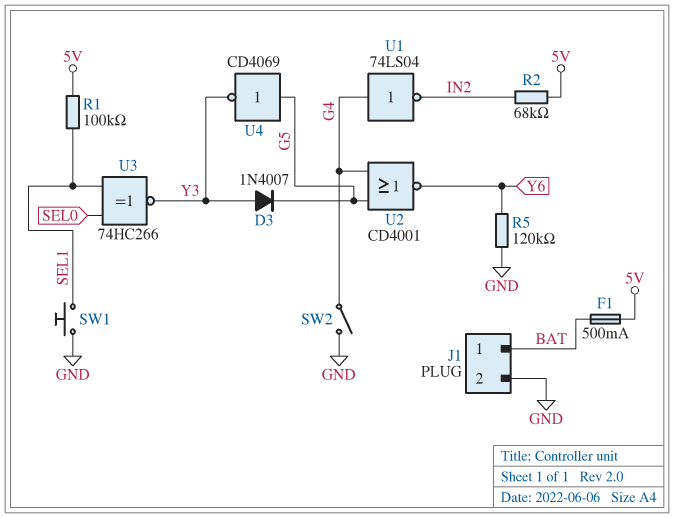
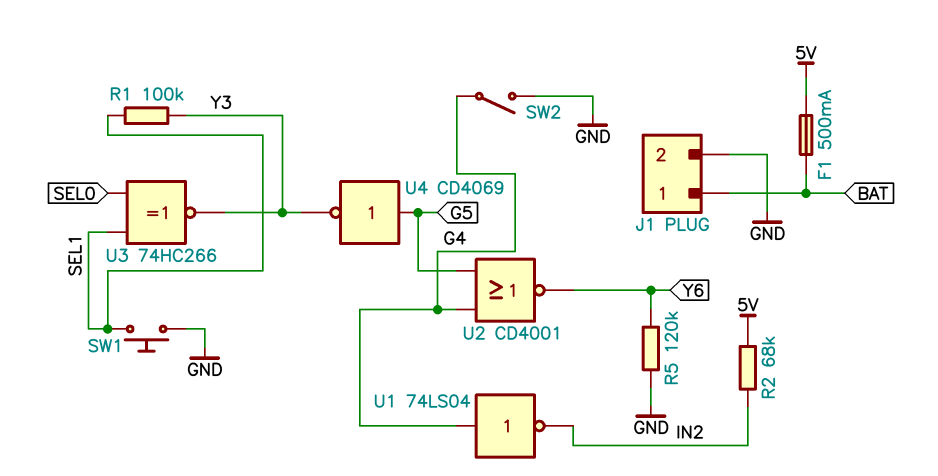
D3: diode 1N4007 (A Y3, K G5) -> none
R1: 100k (5V, SEL1) -> 100k (SEL1, Y3)

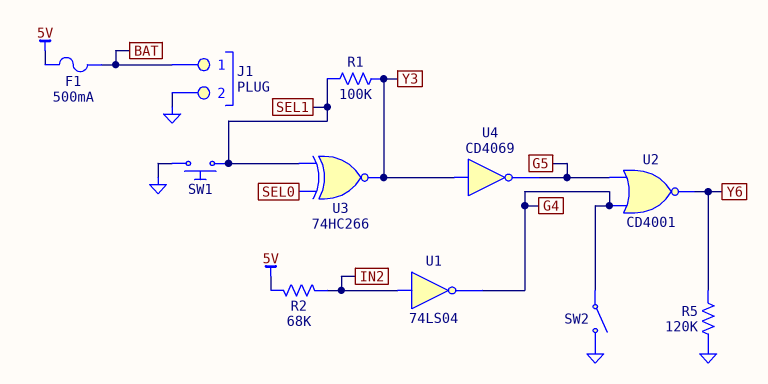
U1: NOT 74LS04 (in G4, out IN2) -> NOT 74LS04 (in IN2, out G4)
U4: NOT CD4069 (in G5, out Y3) -> NOT CD4069 (in Y3, out G5)

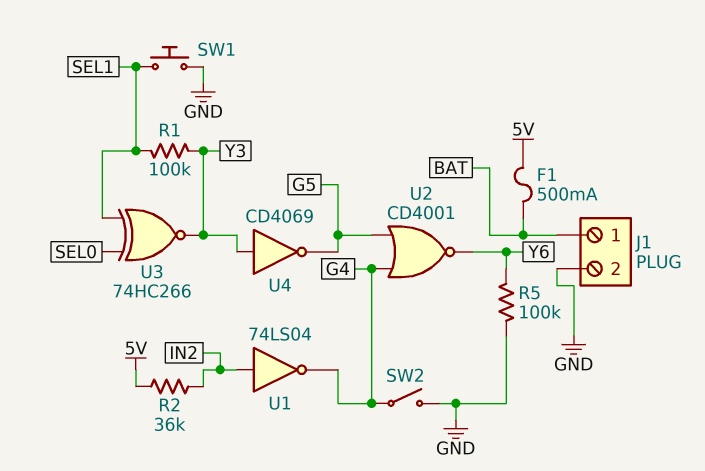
R2: 68k (5V, IN2) -> 36k (5V, IN2)
R5: 120k (GND, Y6) -> 100k (GND, Y6)

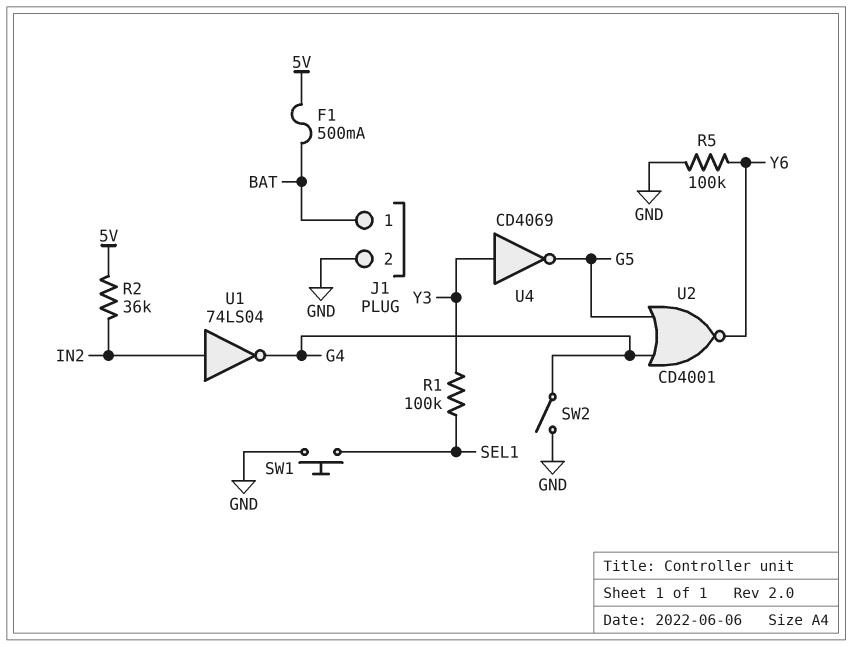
U3: XNOR 74HC266 (in SEL0, in SEL1, out Y3) -> none

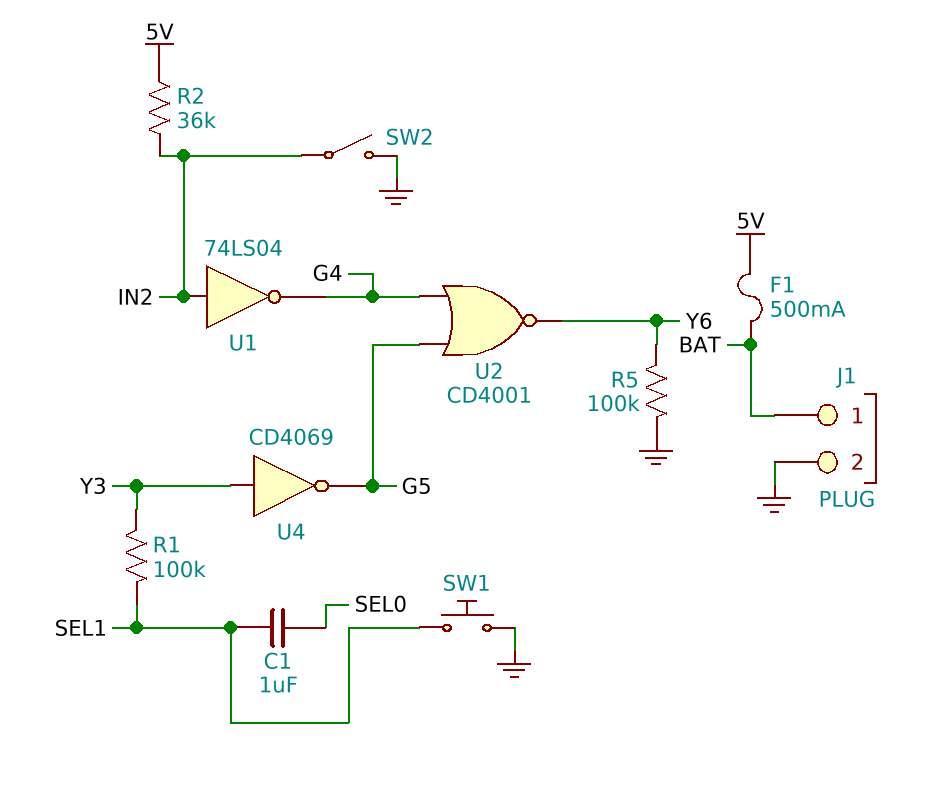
C1: none -> 1uF (SEL0, SEL1)
SW2: switch (G4, GND) -> switch (GND, IN2)

